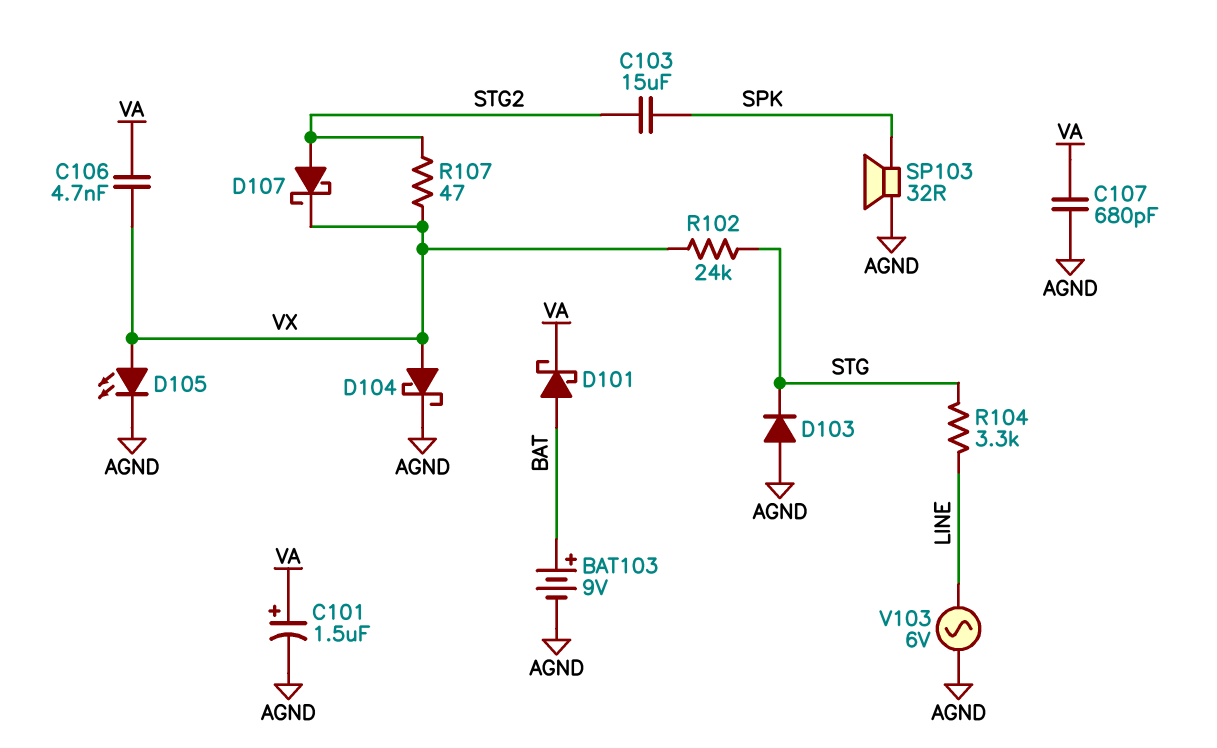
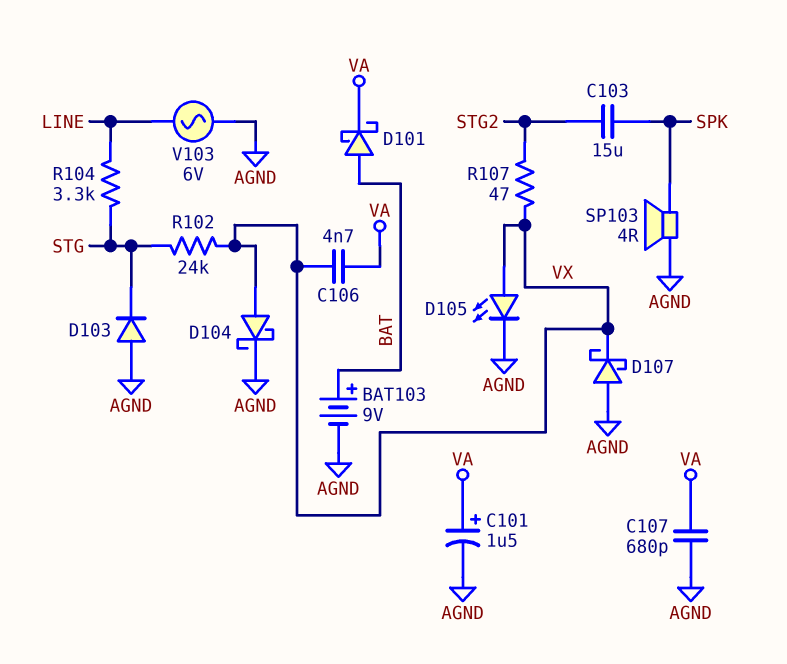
D107: schottky (A STG2, K VX) -> schottky (A AGND, K VX)
SP103: speaker 32R (AGND, SPK) -> speaker 4R (AGND, SPK)

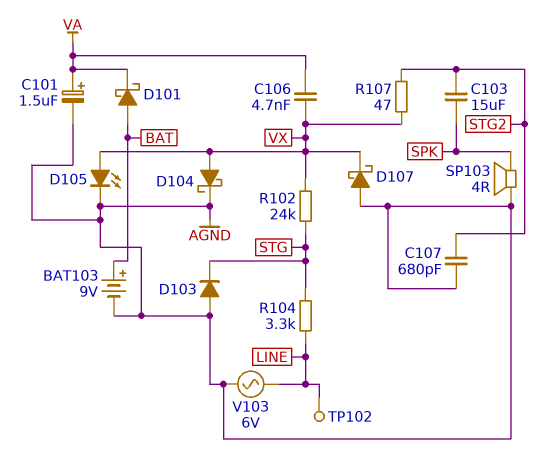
C107: 680pF (AGND, VA) -> 680pF (AGND, STG2)
TP102: none -> test point (LINE)

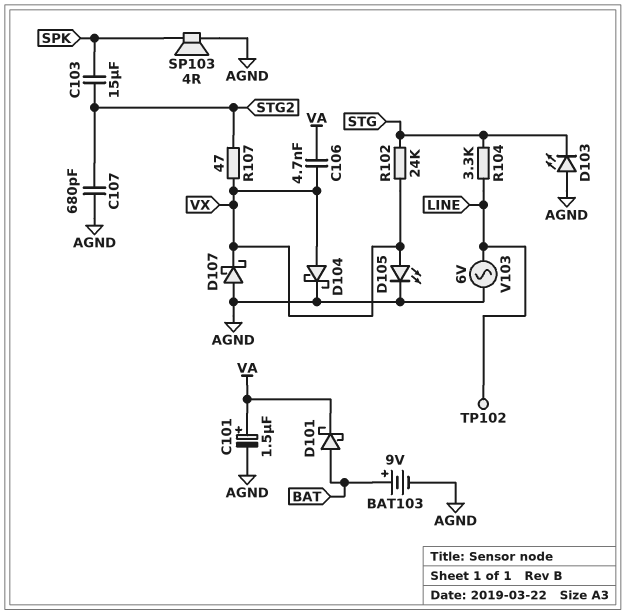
D103: diode (A AGND, K STG) -> LED (A AGND, K STG)

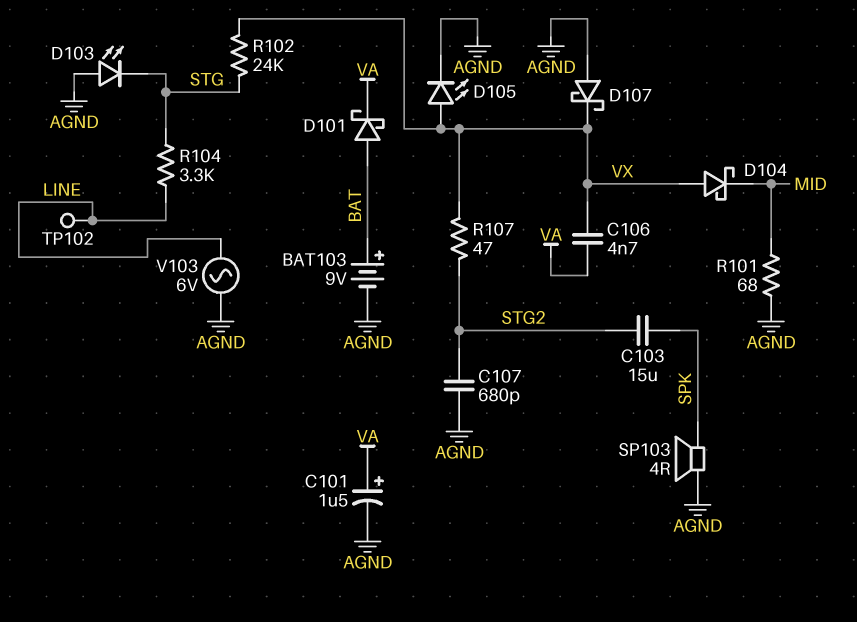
D104: schottky (A VX, K AGND) -> schottky (A VX, K MID)
R101: none -> 68 (AGND, MID)

